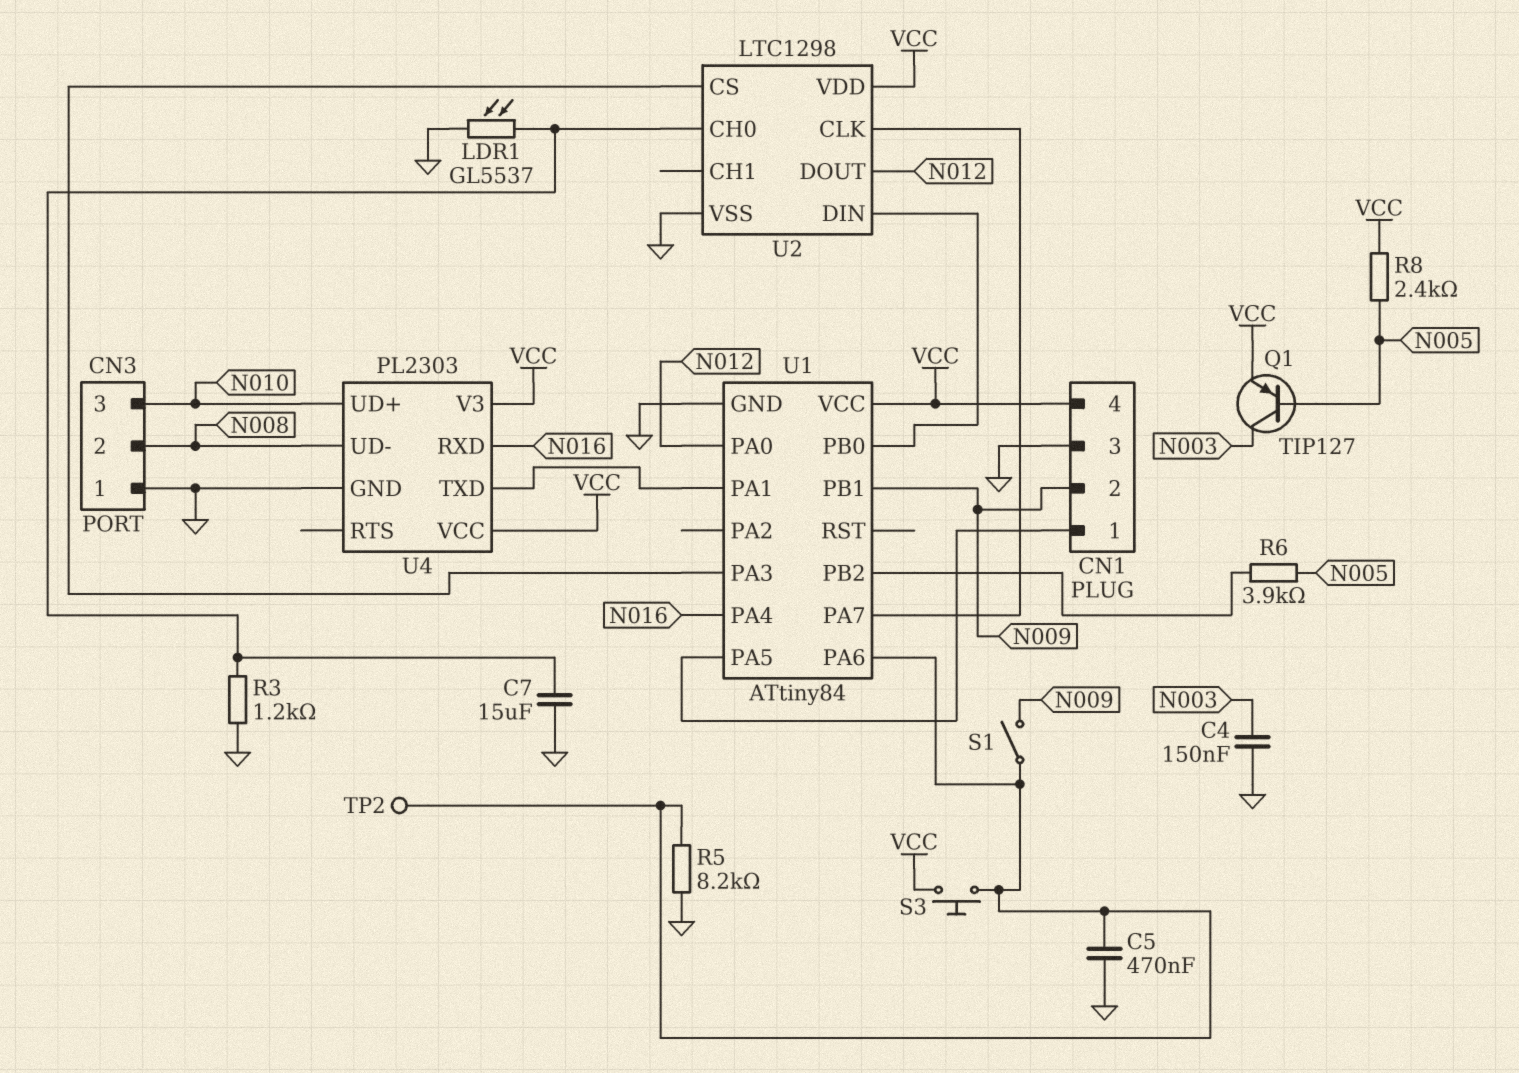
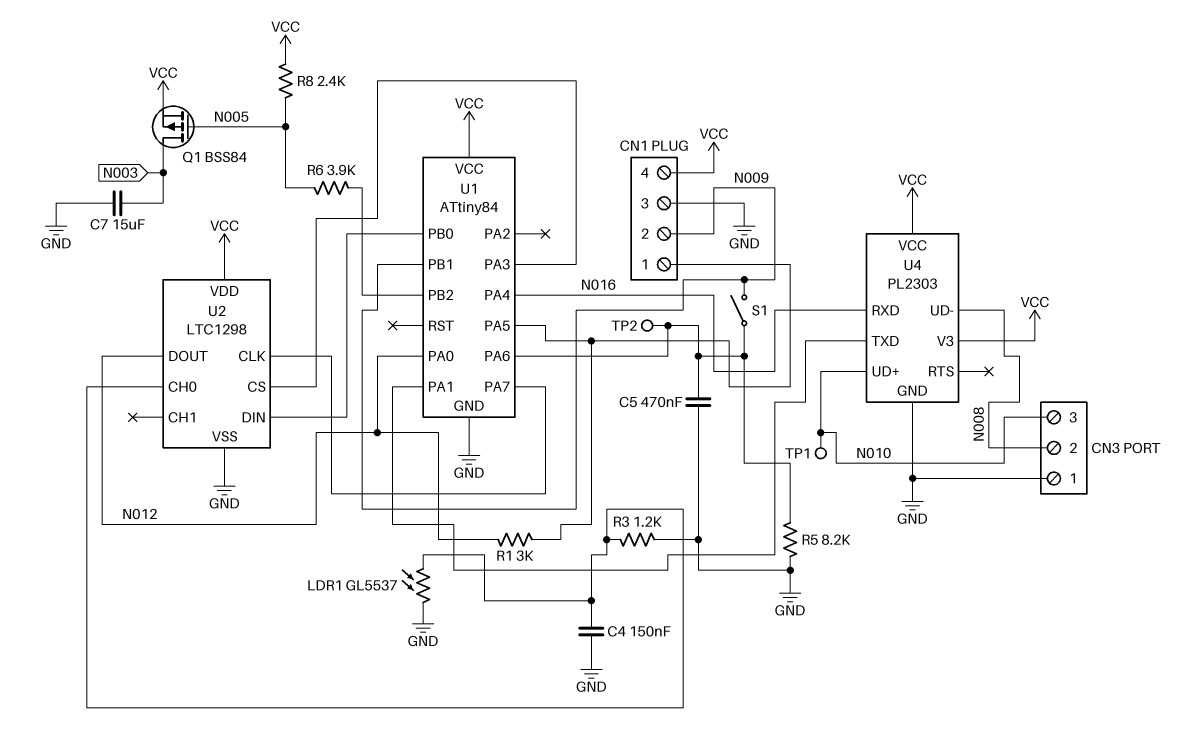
C4: 150nF (GND, N003) -> 150nF (GND, U2/CH0)
C7: 15uF (GND, U2/CH0) -> 15uF (GND, N003)
Q1: PNP TIP127 (B N005, C N003, E VCC) -> PMOS BSS84 (G N005, D N003, S VCC)
R1: none -> 3k (CN1/1, N012)
S3: button (U1/PA6, VCC) -> none
TP1: none -> test point (N010)

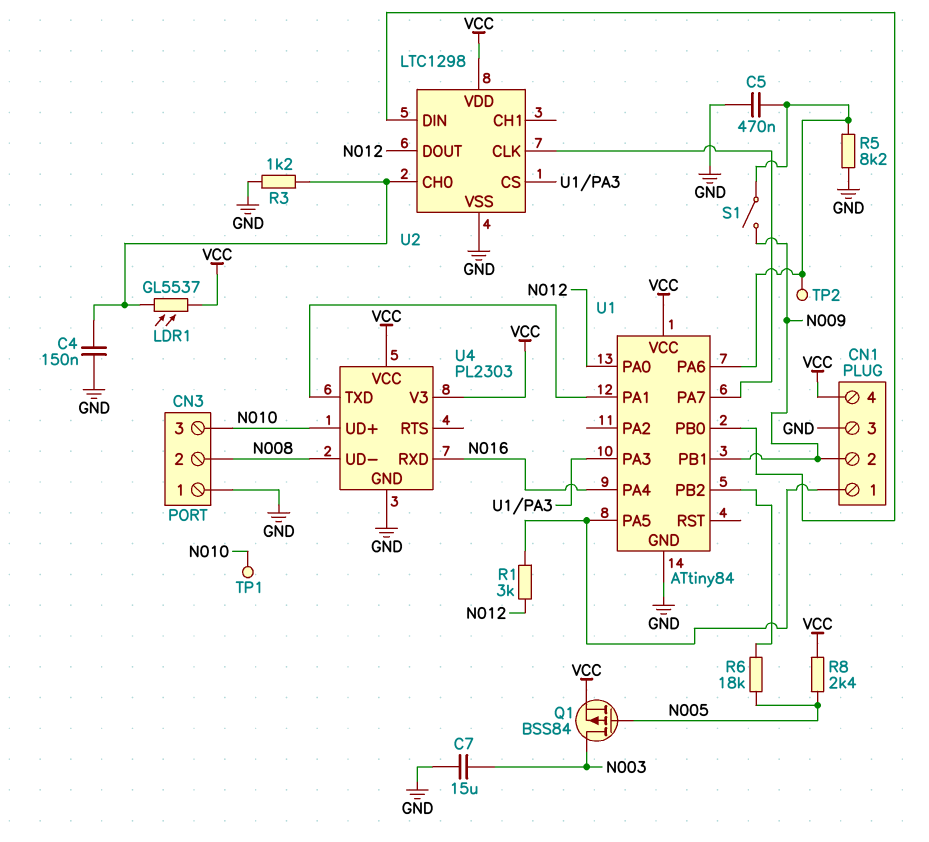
LDR1: GL5537 (GND, U2/CH0) -> GL5537 (U2/CH0, VCC)
R6: 3.9k (N005, U1/PB2) -> 18k (N005, U1/PB2)

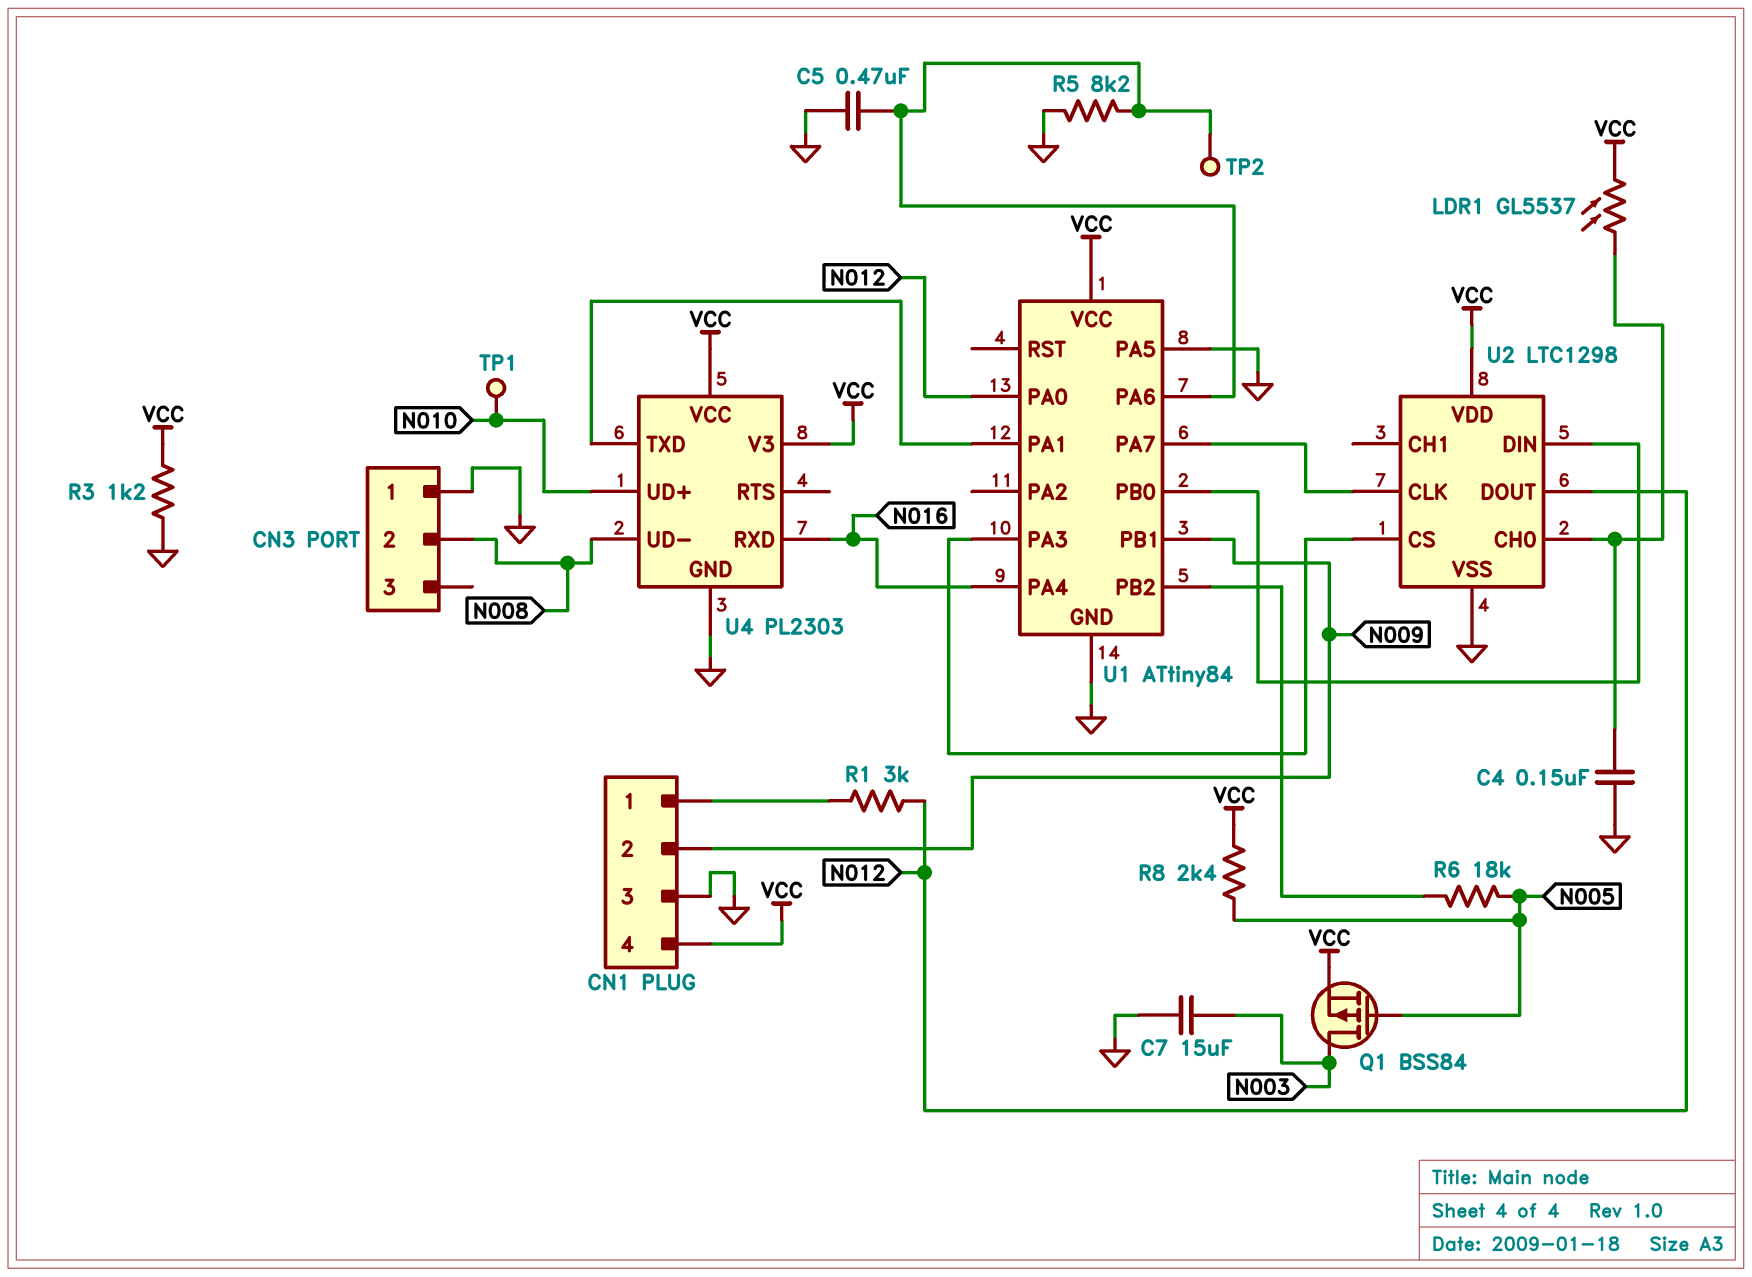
CN3 pin 3: N010 -> none
R3: 1.2k (GND, U2/CH0) -> 1.2k (GND, VCC)
S1: switch (N009, U1/PA6) -> none
U1 pin PA5: CN1/1 -> GND

